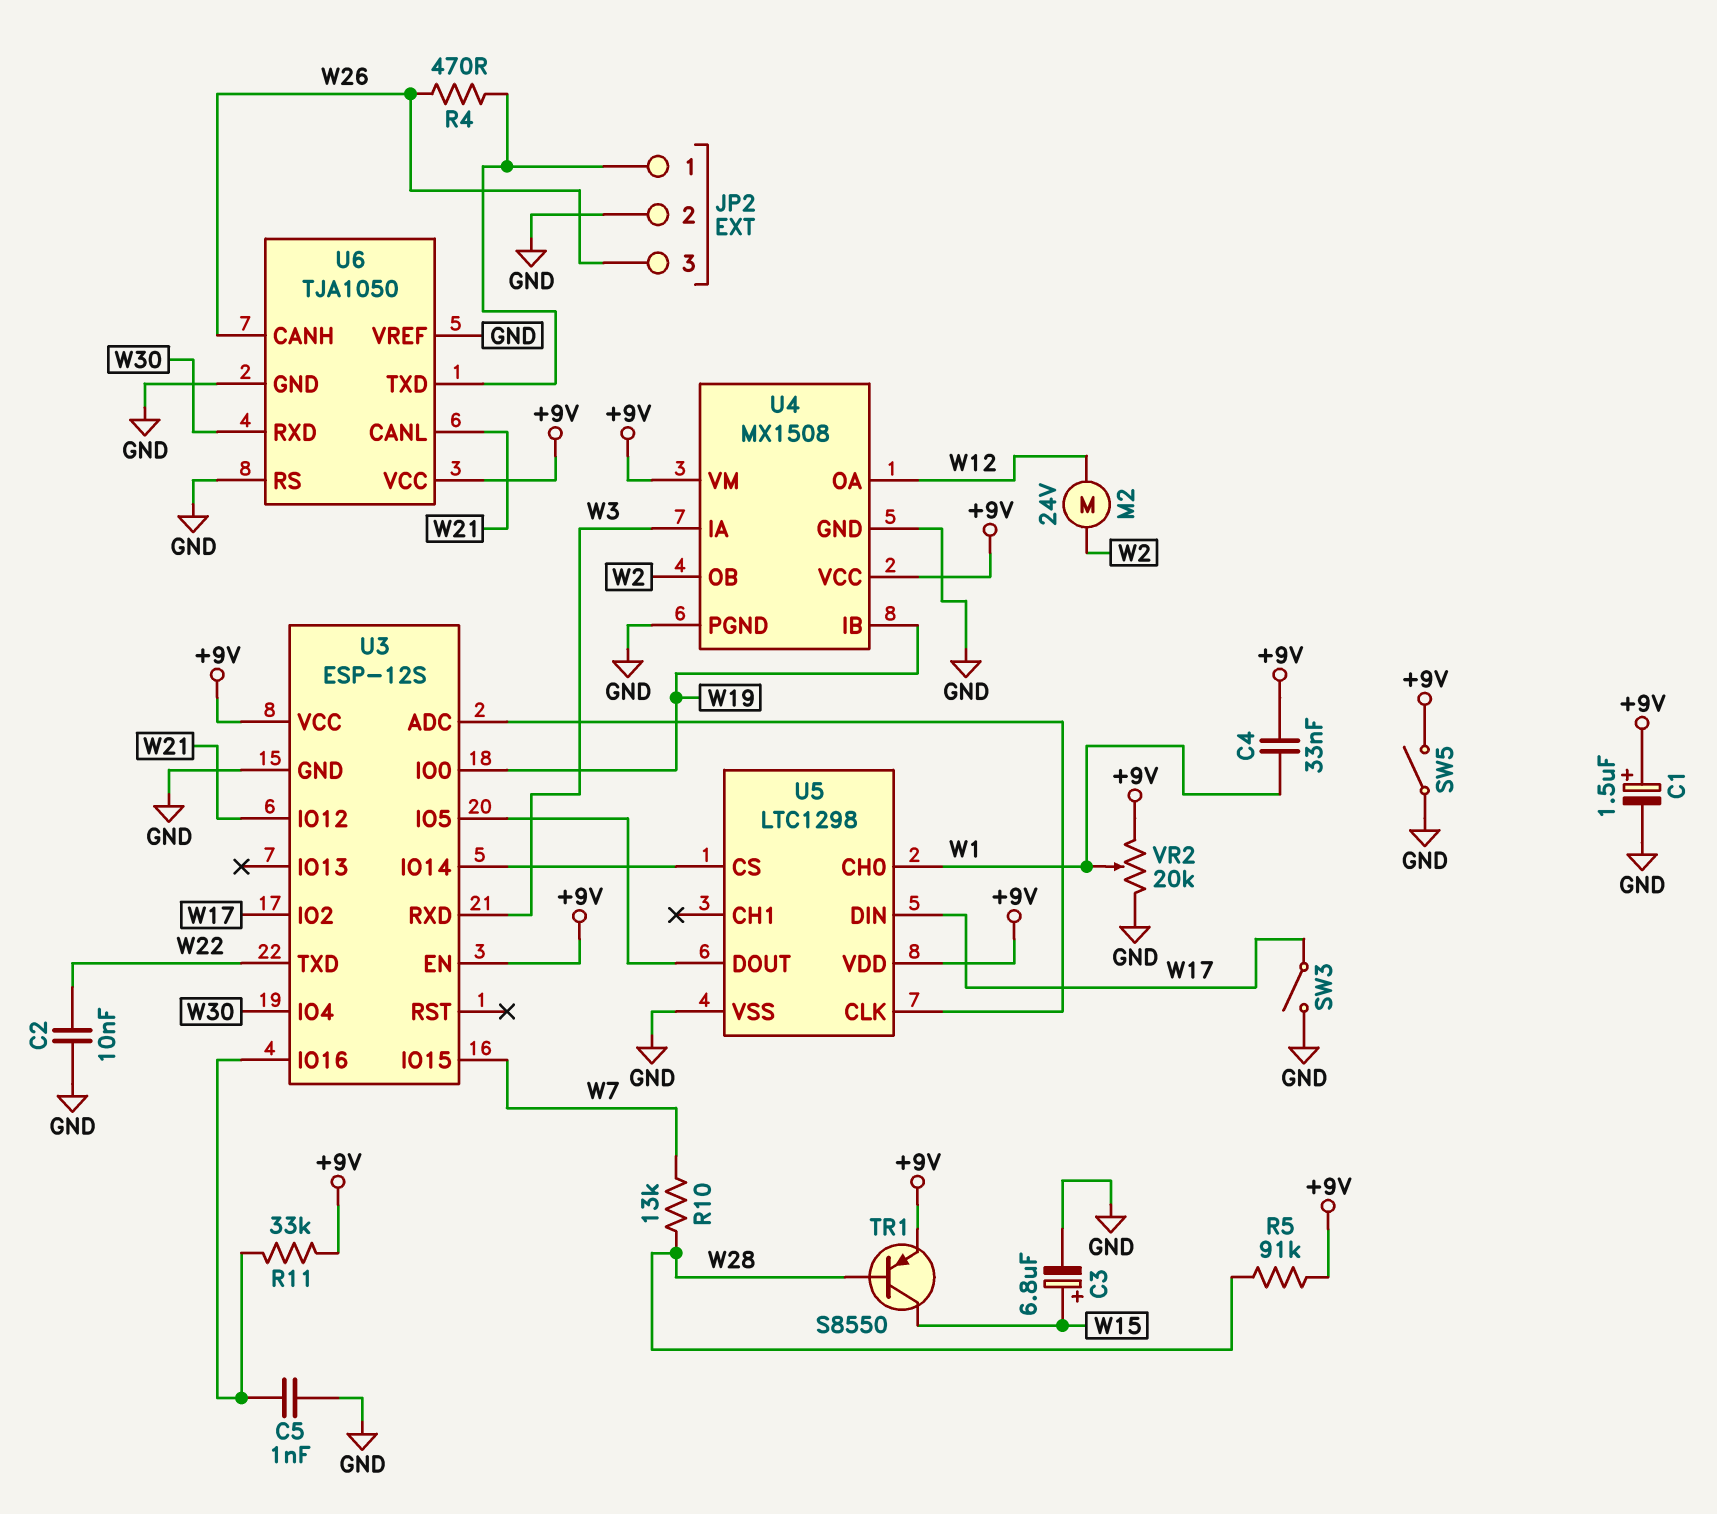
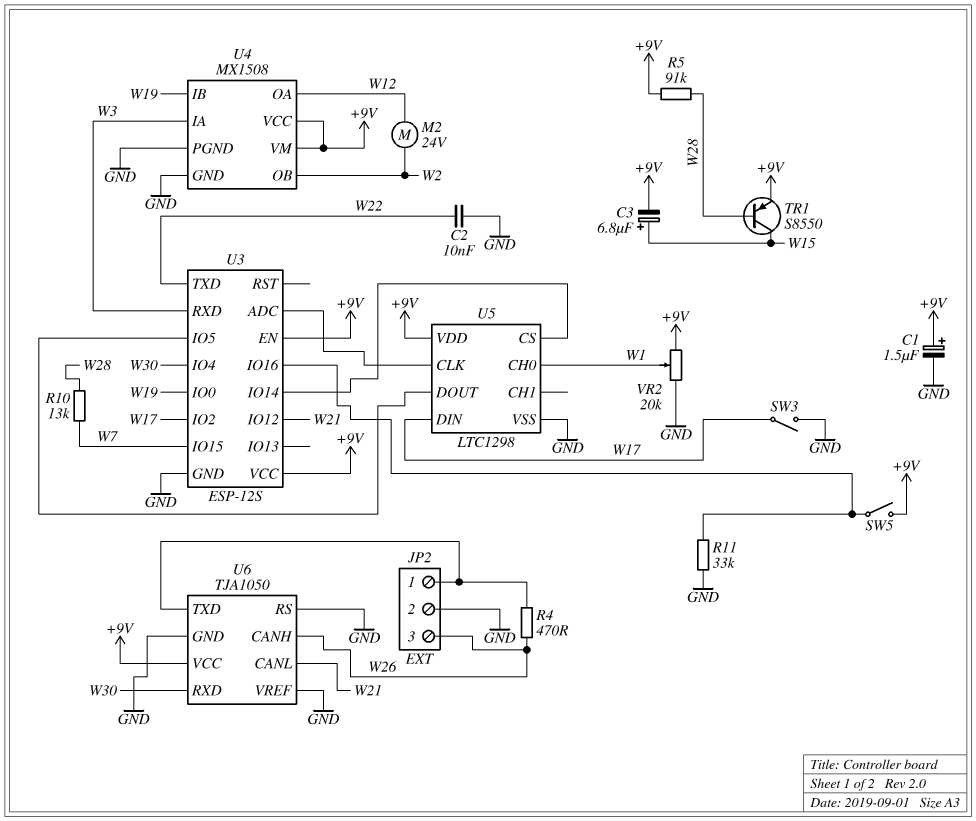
C3: 6.8uF (plus W15, minus GND) -> 6.8uF (plus W15, minus +9V)
C4: 33nF (+9V, W1) -> none
C5: 1nF (GND, U3/IO16) -> none
R11: 33k (+9V, U3/IO16) -> 33k (GND, U3/IO16)
SW5: switch (+9V, GND) -> switch (+9V, U3/IO16)

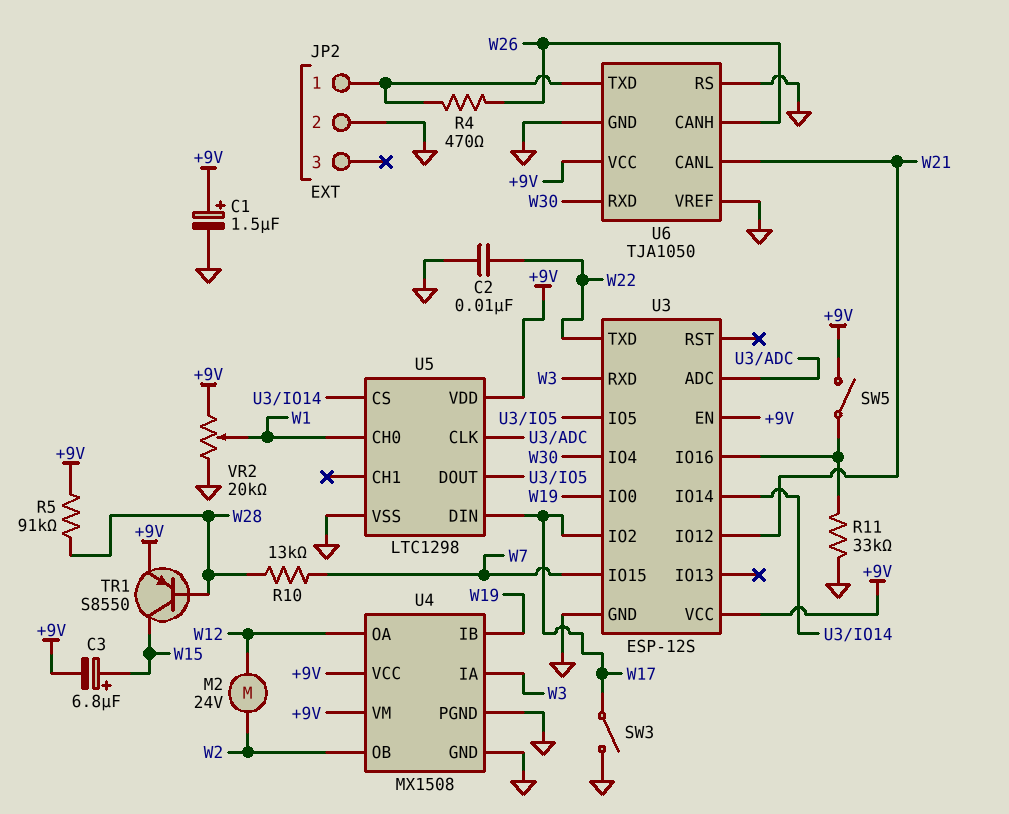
JP2 pin 3: W26 -> none

